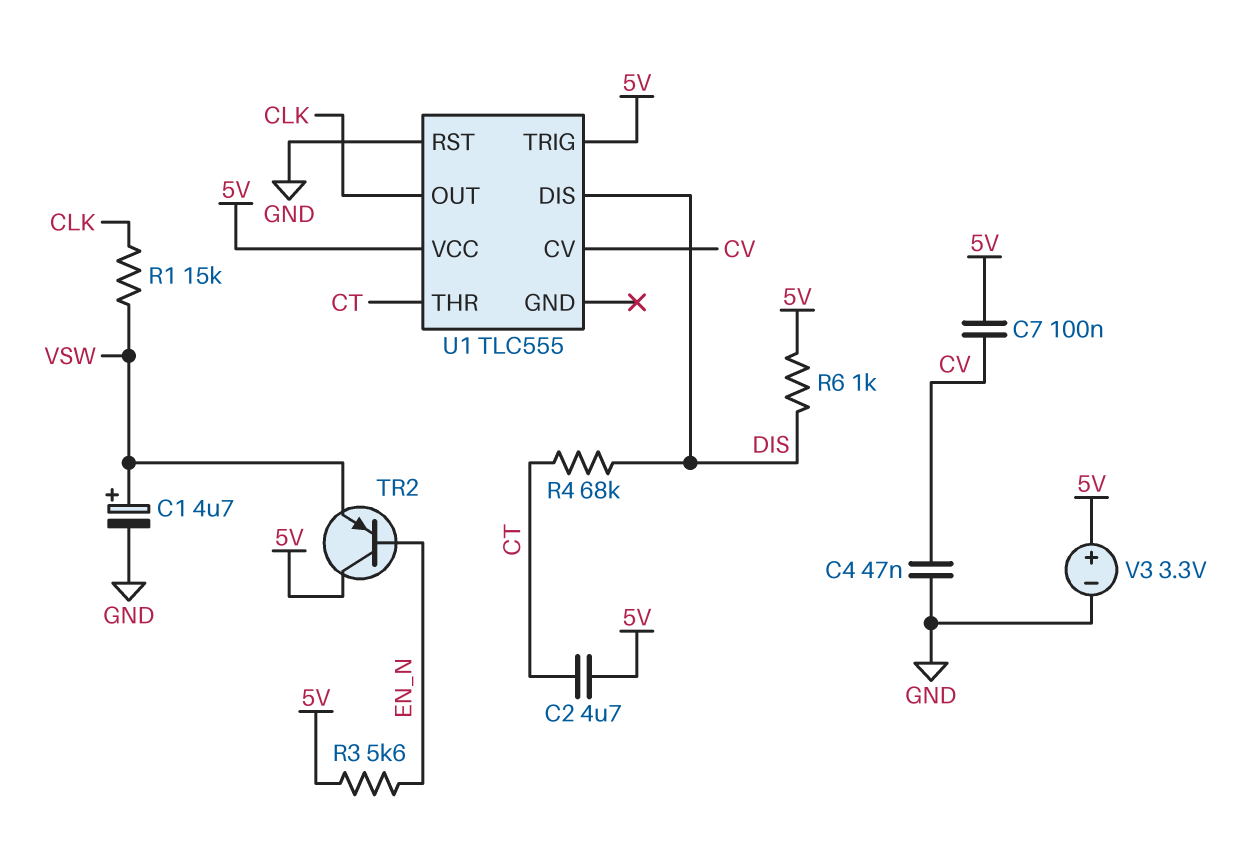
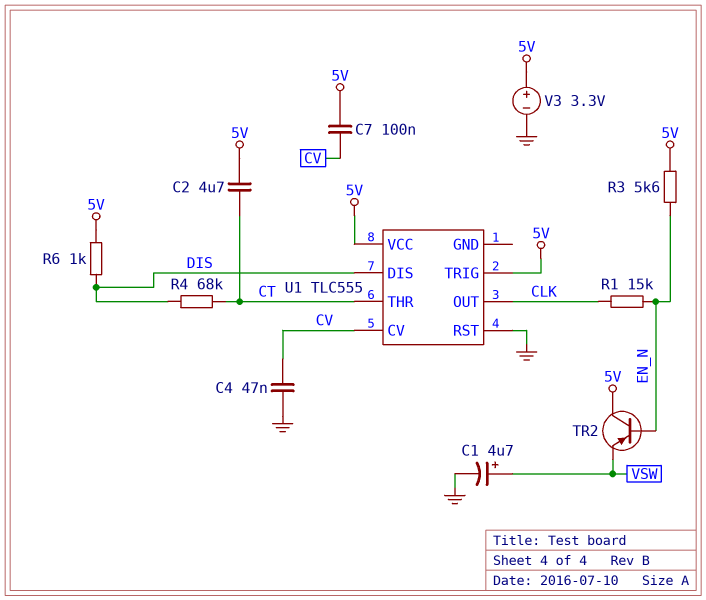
R1: 15k (CLK, VSW) -> 15k (CLK, EN_N)

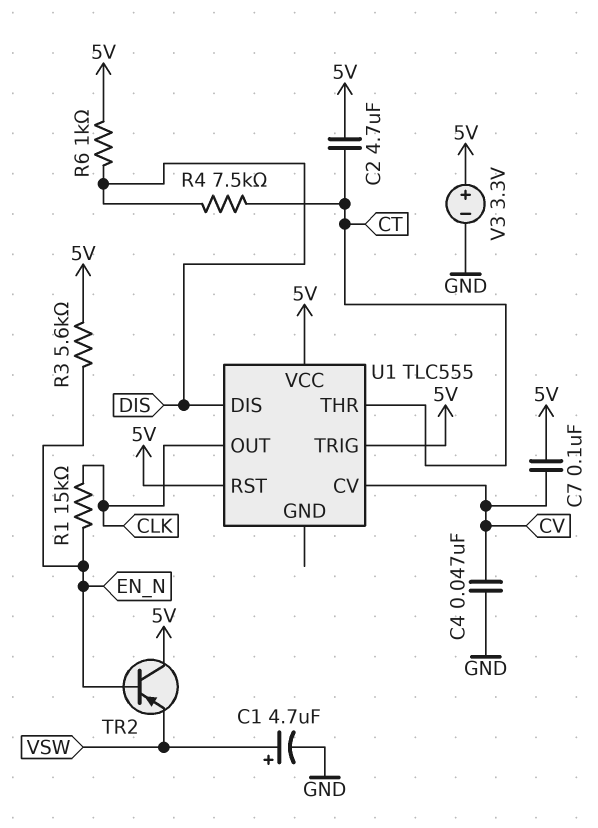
R4: 68k (CT, DIS) -> 7.5k (CT, DIS)
U1 pin RST: GND -> 5V

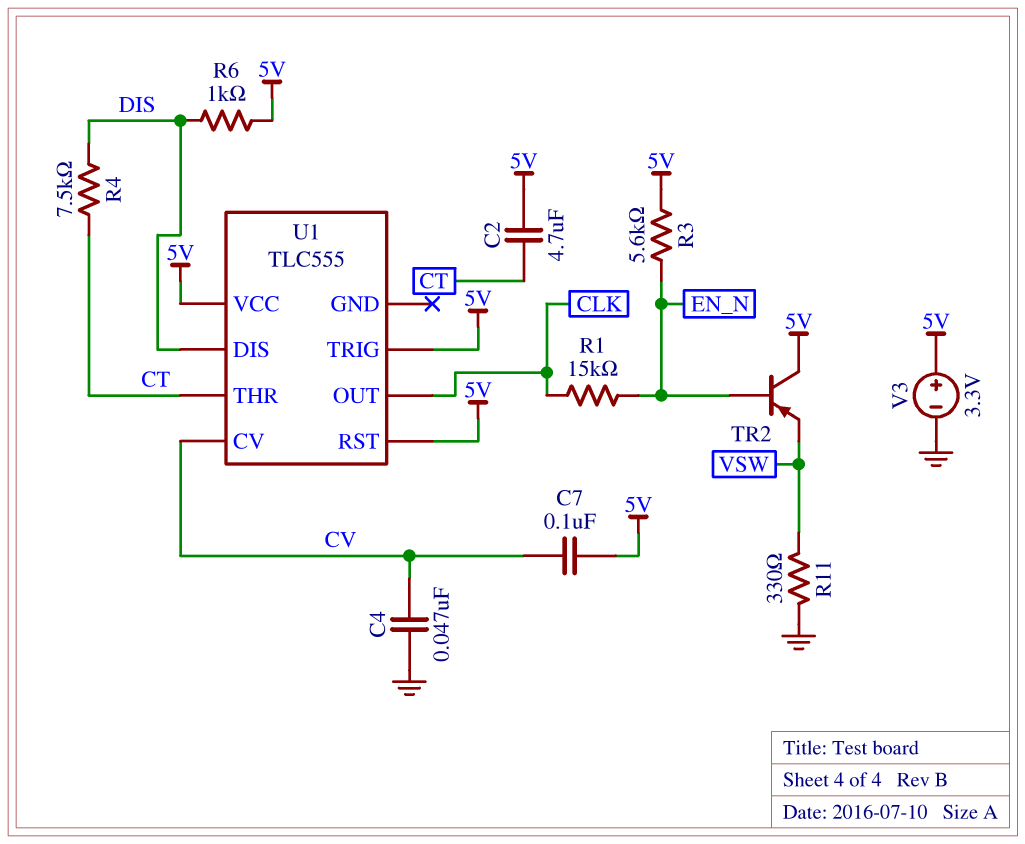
C1: 4.7uF (plus VSW, minus GND) -> none
R11: none -> 330 (GND, VSW)

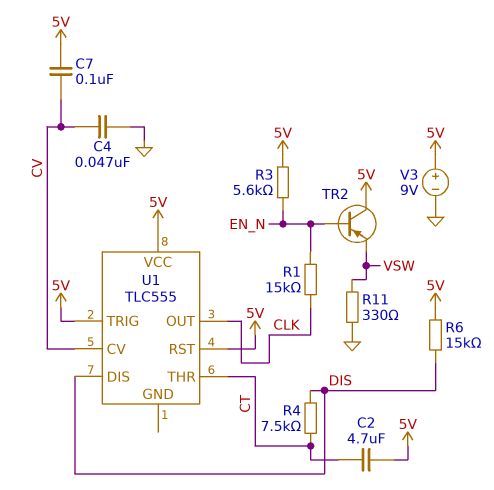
R6: 1k (5V, DIS) -> 15k (5V, DIS)
V3: 3.3V (plus 5V, minus GND) -> 9V (plus 5V, minus GND)

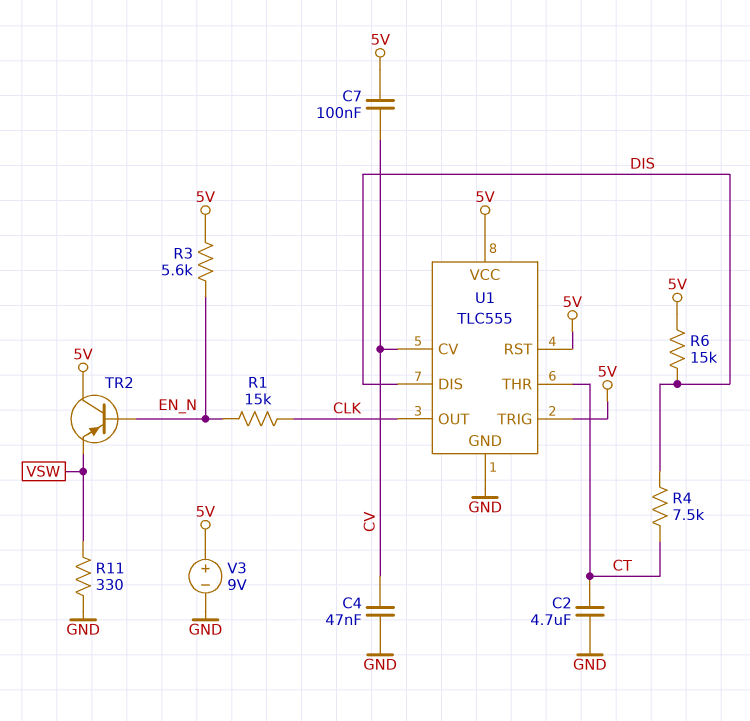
C2: 4.7uF (5V, CT) -> 4.7uF (CT, GND)
U1 pin GND: none -> GND

